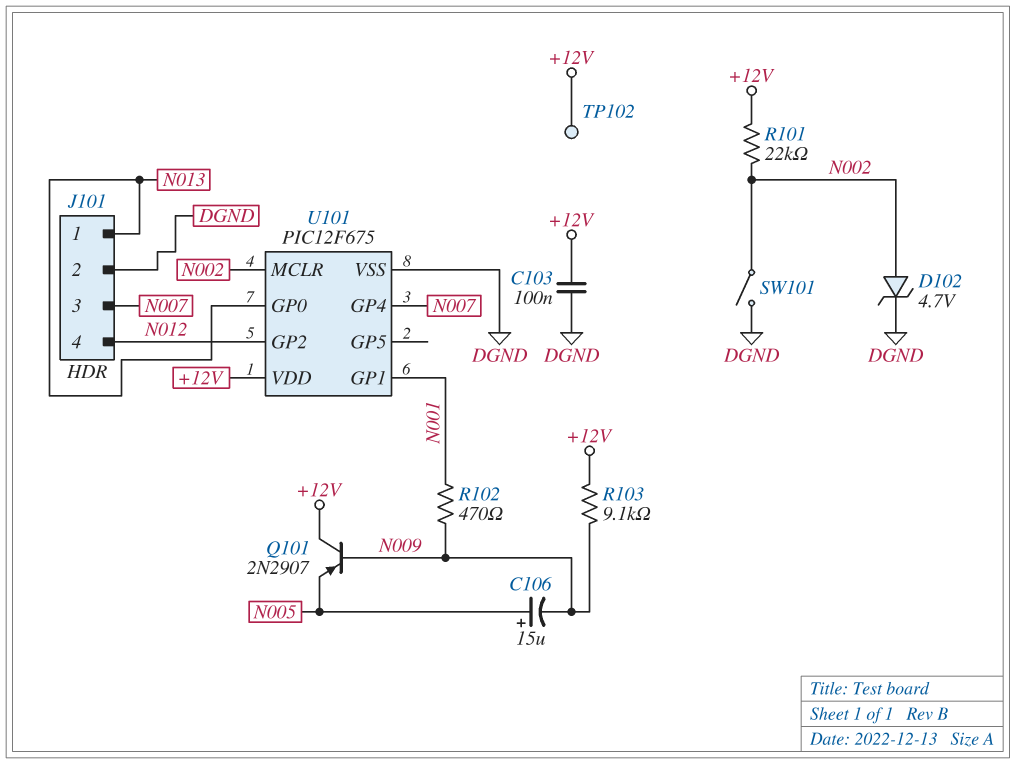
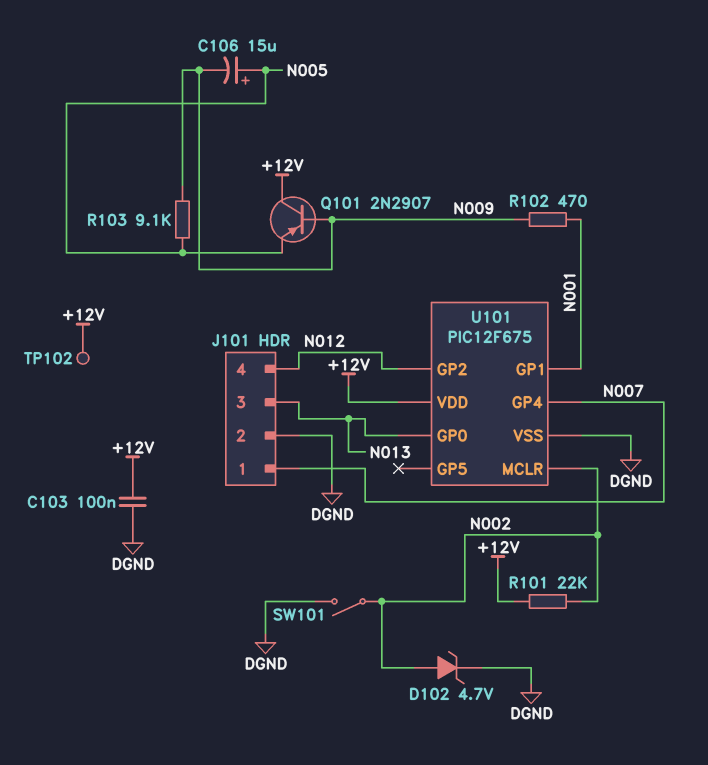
J101 pin 1: N013 -> N007
J101 pin 3: N007 -> N013
R103: 9.1k (+12V, N009) -> 9.1k (N005, N009)

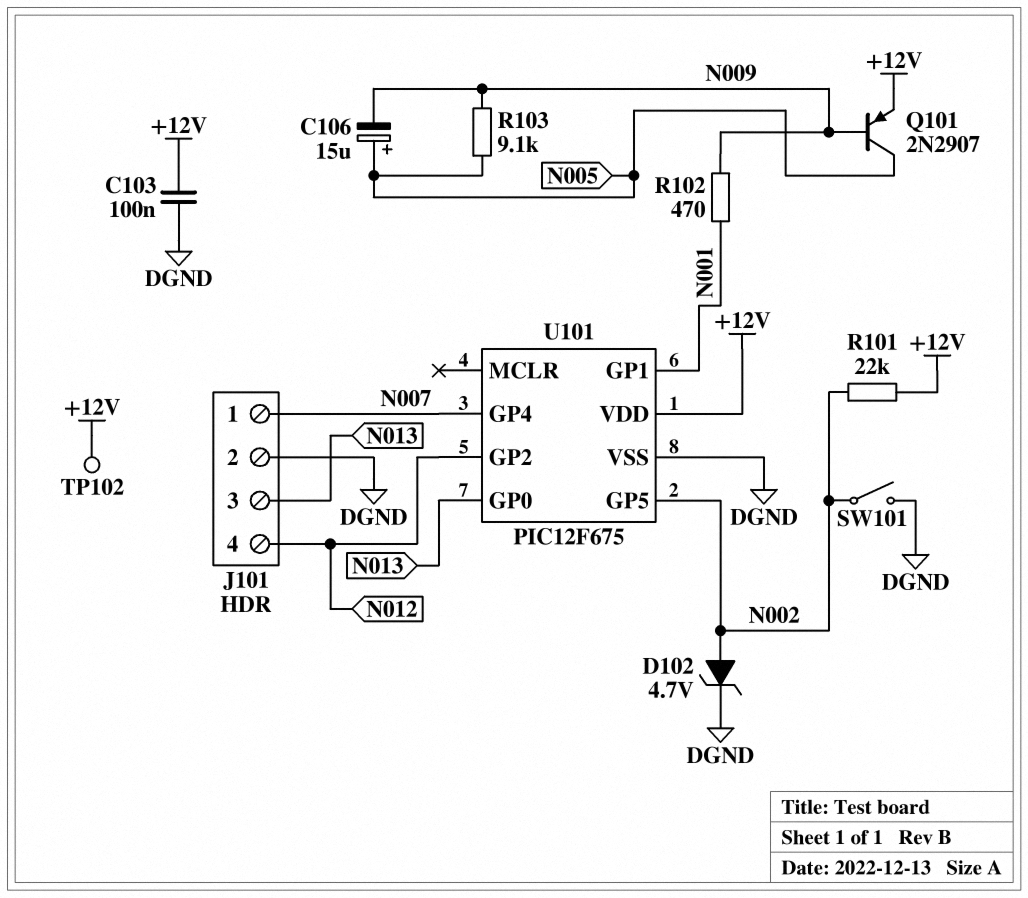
Q101: PNP 2N2907 (B N009, C +12V, E N005) -> PNP 2N2907 (B N009, C N005, E +12V)
U101 pin GP5: none -> N002
U101 pin MCLR: N002 -> none

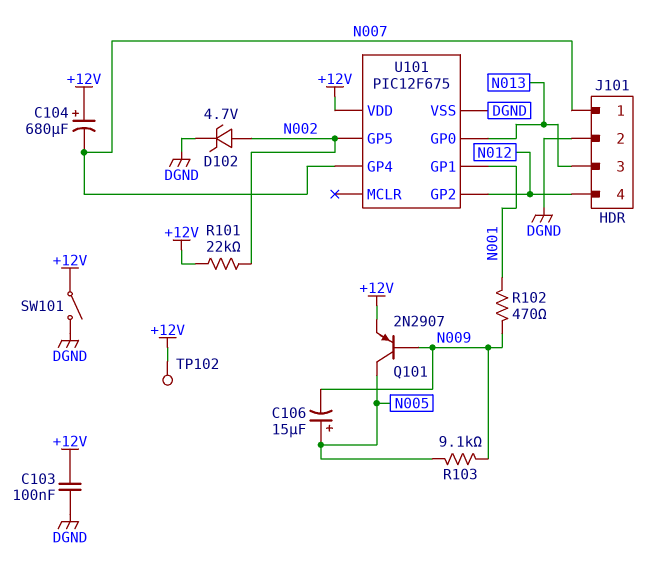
C104: none -> 680uF (plus +12V, minus N007)
SW101: switch (DGND, N002) -> switch (+12V, DGND)

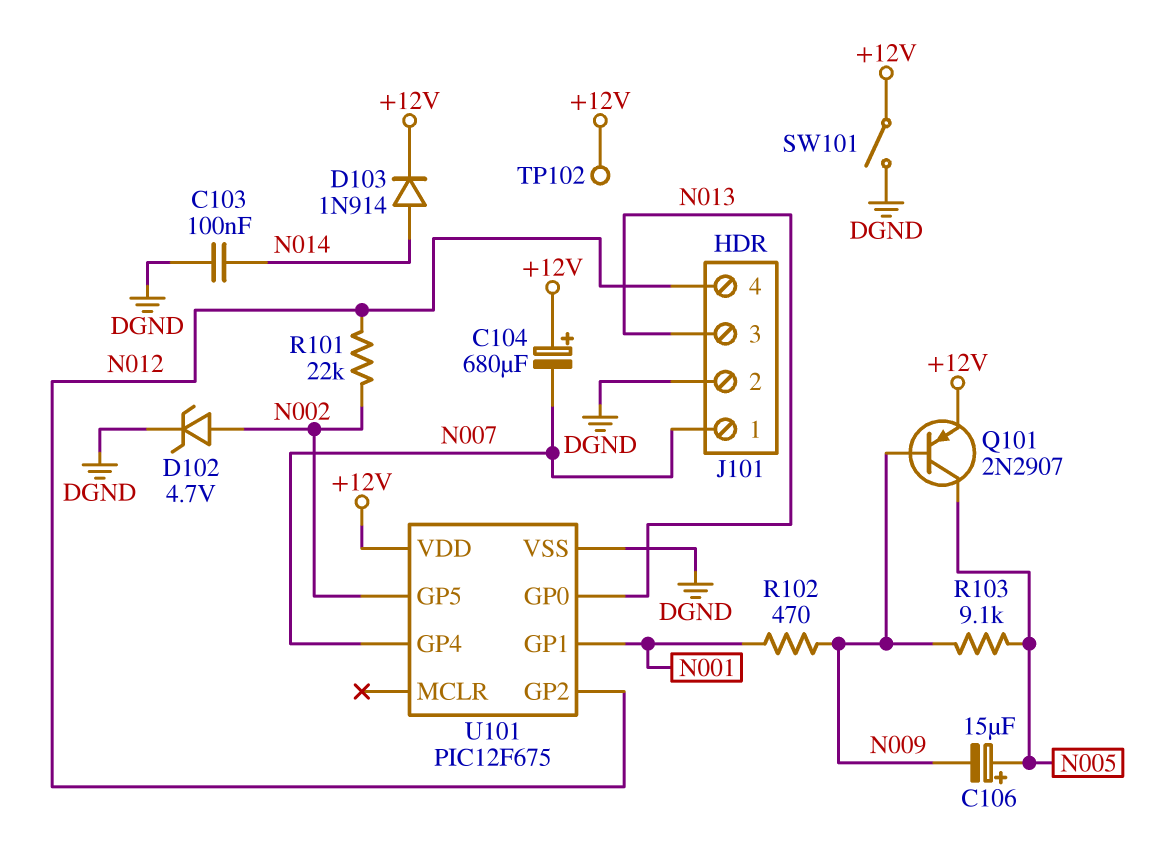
C103: 100nF (+12V, DGND) -> 100nF (DGND, N014)
D103: none -> diode 1N914 (A N014, K +12V)
R101: 22k (+12V, N002) -> 22k (N002, N012)

